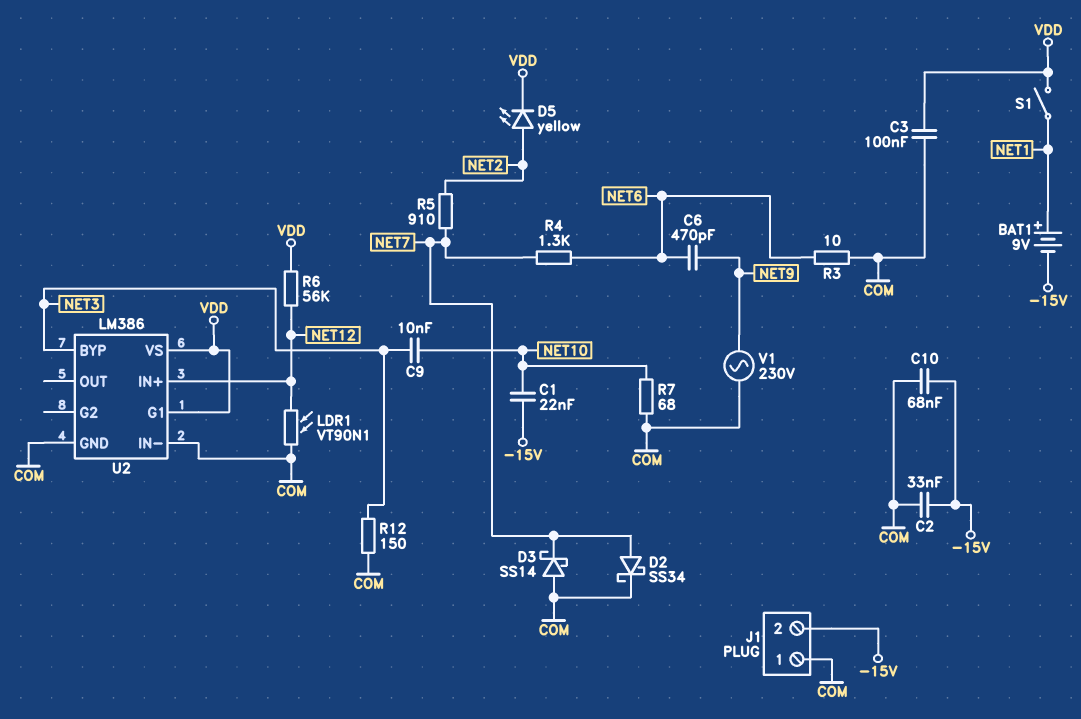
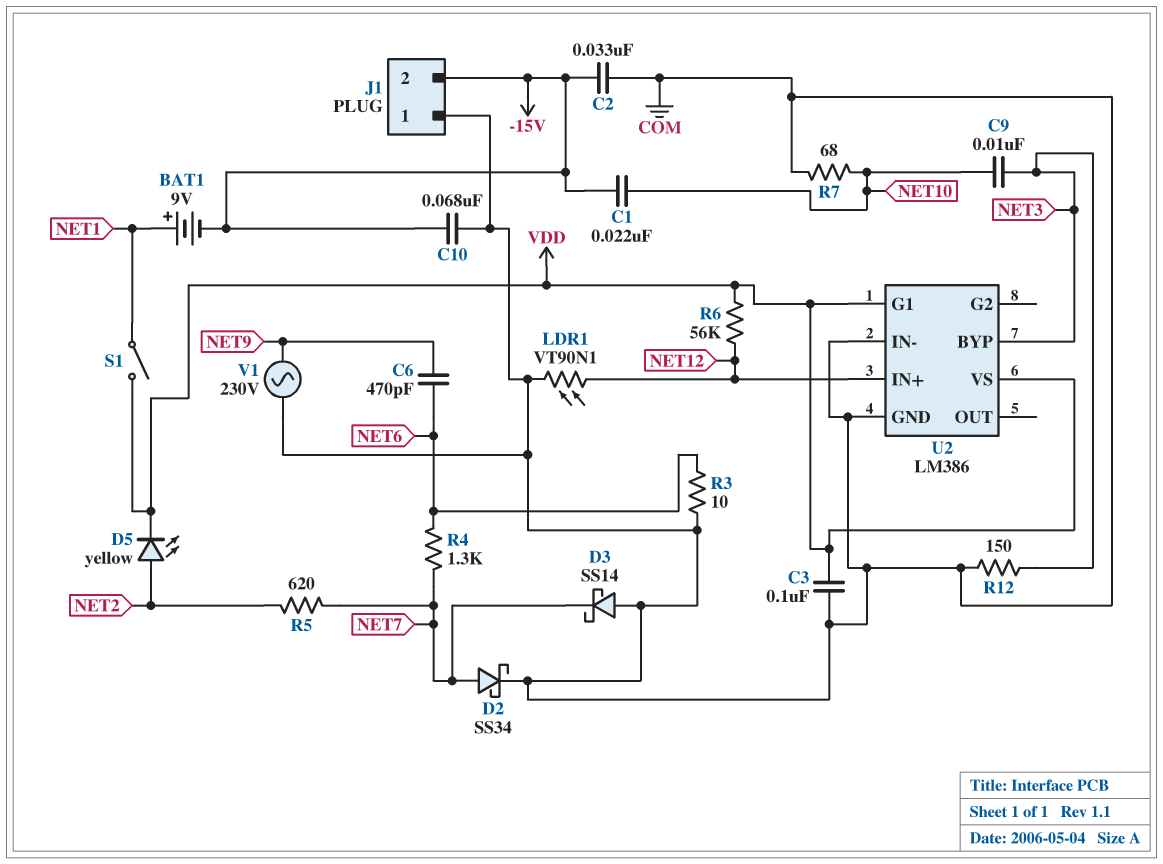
R5: 910 (NET2, NET7) -> 620 (NET2, NET7)

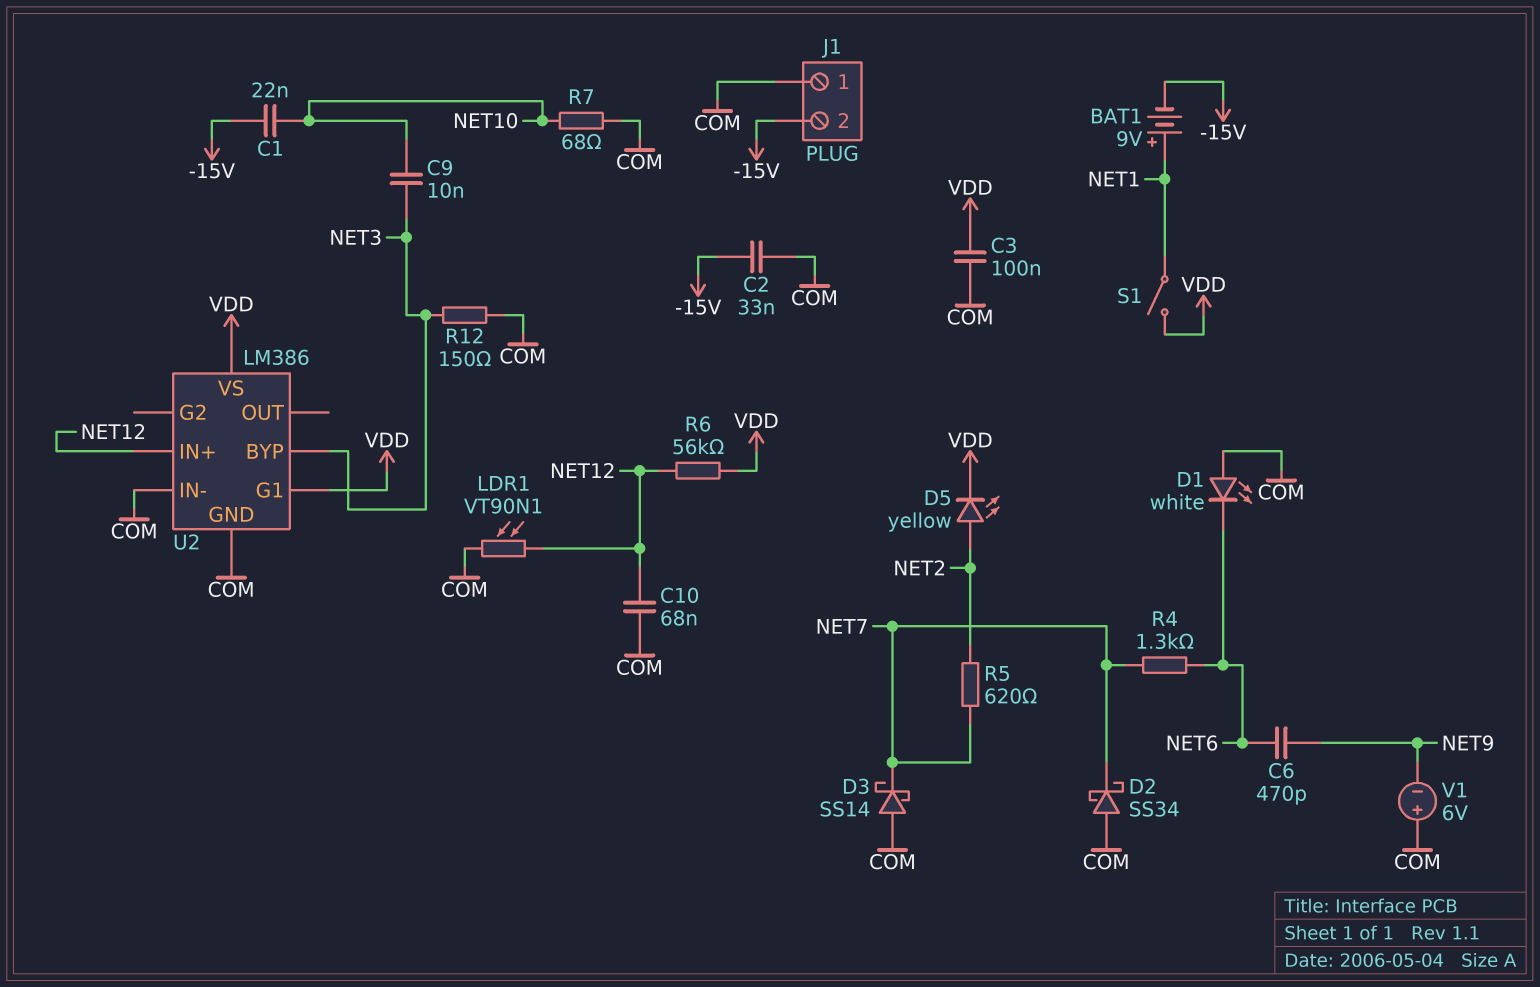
C10: 68nF (-15V, COM) -> 68nF (COM, NET12)
D1: none -> LED white (A COM, K NET6)
D2: schottky SS34 (A NET7, K COM) -> schottky SS34 (A COM, K NET7)
R3: 10 (COM, NET6) -> none
V1: AC 230V (COM, NET9) -> 6V (plus COM, minus NET9)

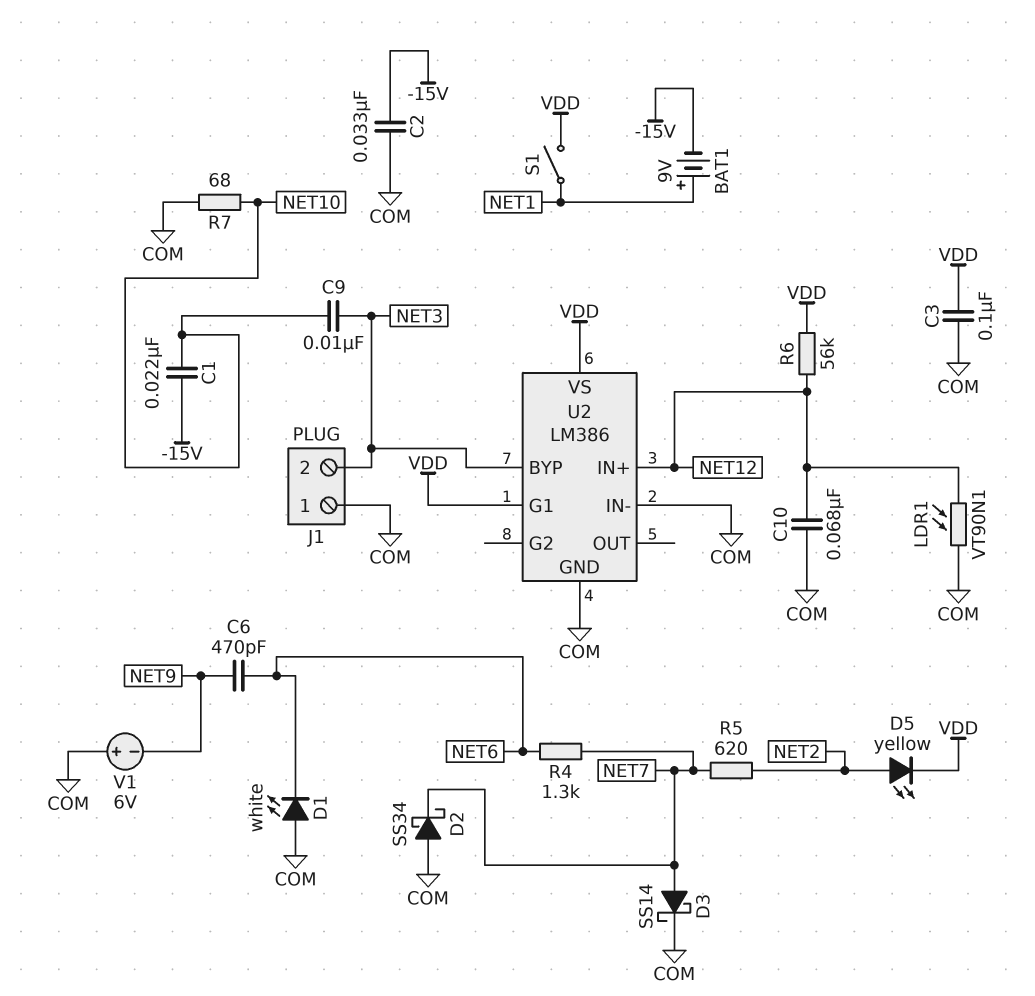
D3: schottky SS14 (A COM, K NET7) -> schottky SS14 (A NET7, K COM)
J1 pin 2: -15V -> NET3
R12: 150 (COM, NET3) -> none

